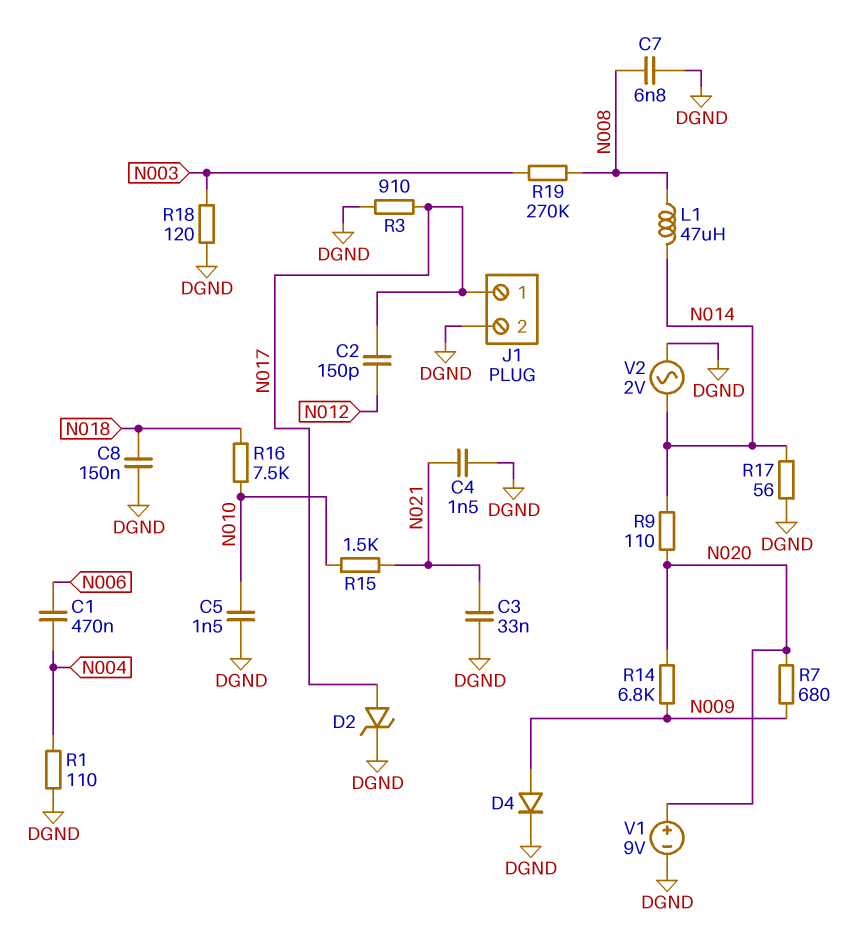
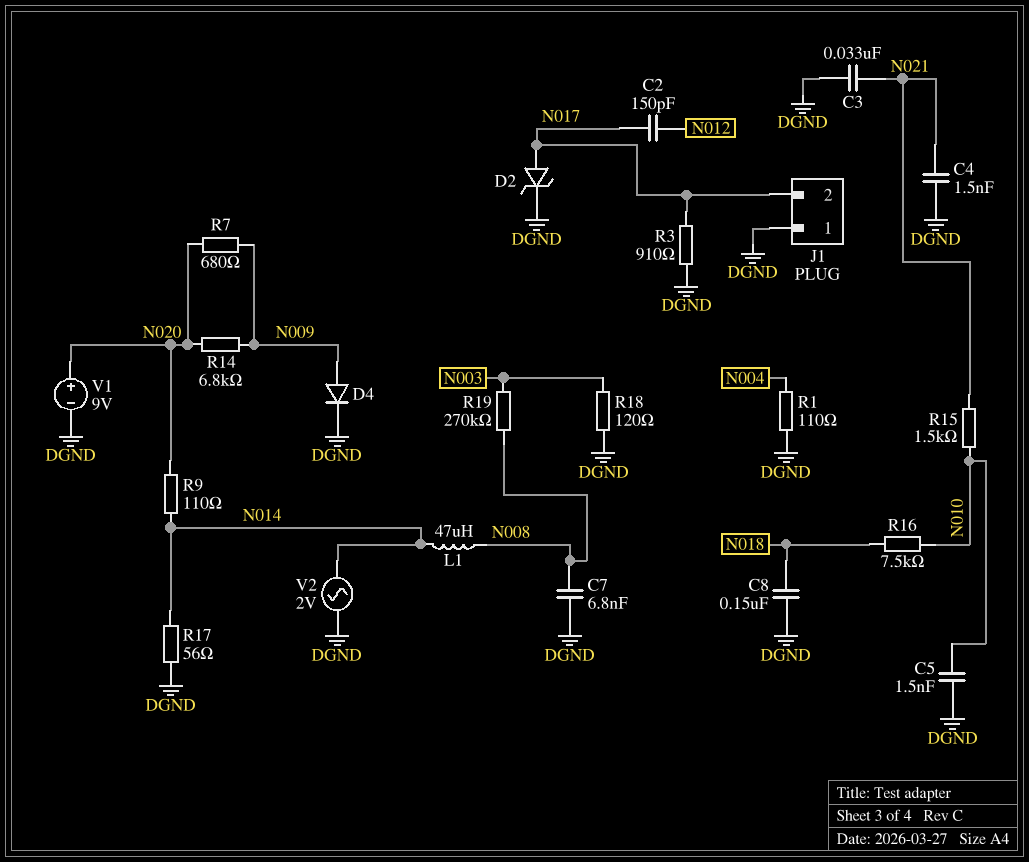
C1: 470nF (N004, N006) -> none
J1 pin 1: N017 -> DGND
J1 pin 2: DGND -> N017

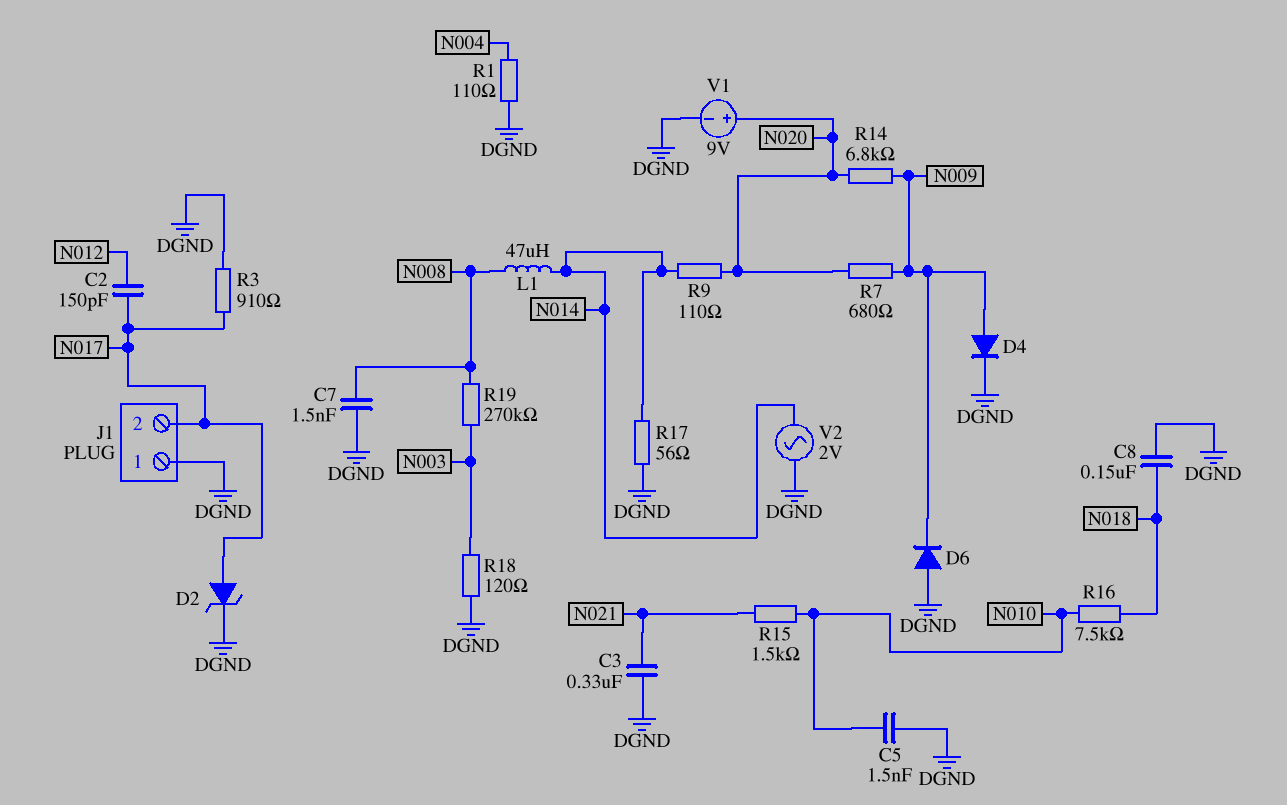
C3: 33nF (DGND, N021) -> 330nF (DGND, N021)
C4: 1.5nF (DGND, N021) -> none
C7: 6.8nF (DGND, N008) -> 1.5nF (DGND, N008)
D6: none -> diode (A DGND, K N009)

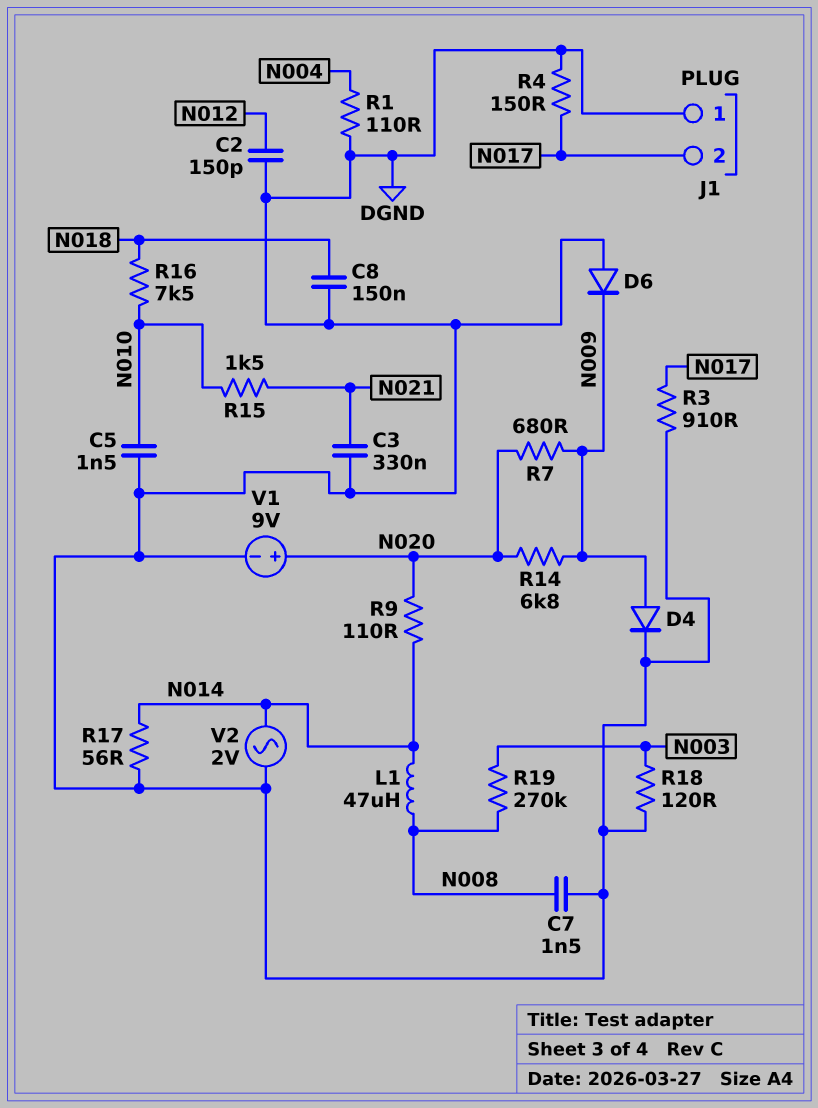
C2: 150pF (N012, N017) -> 150pF (DGND, N012)
D2: zener (A N017, K DGND) -> none
R4: none -> 150 (DGND, N017)

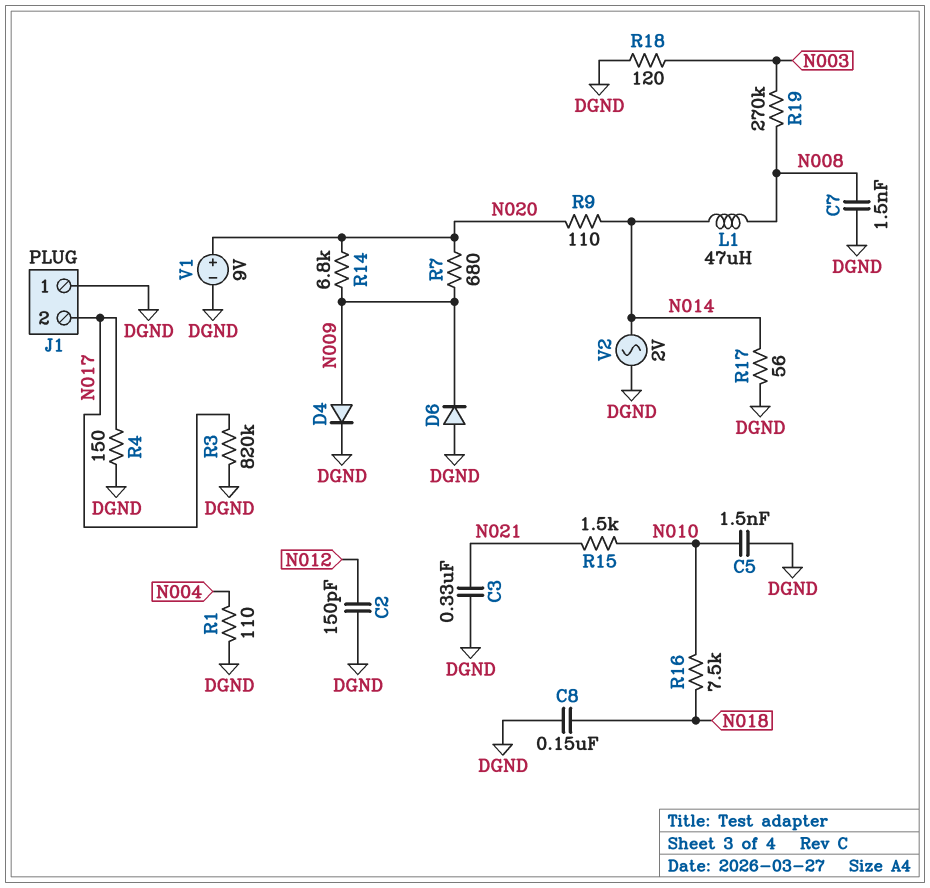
R3: 910 (DGND, N017) -> 820k (DGND, N017)

